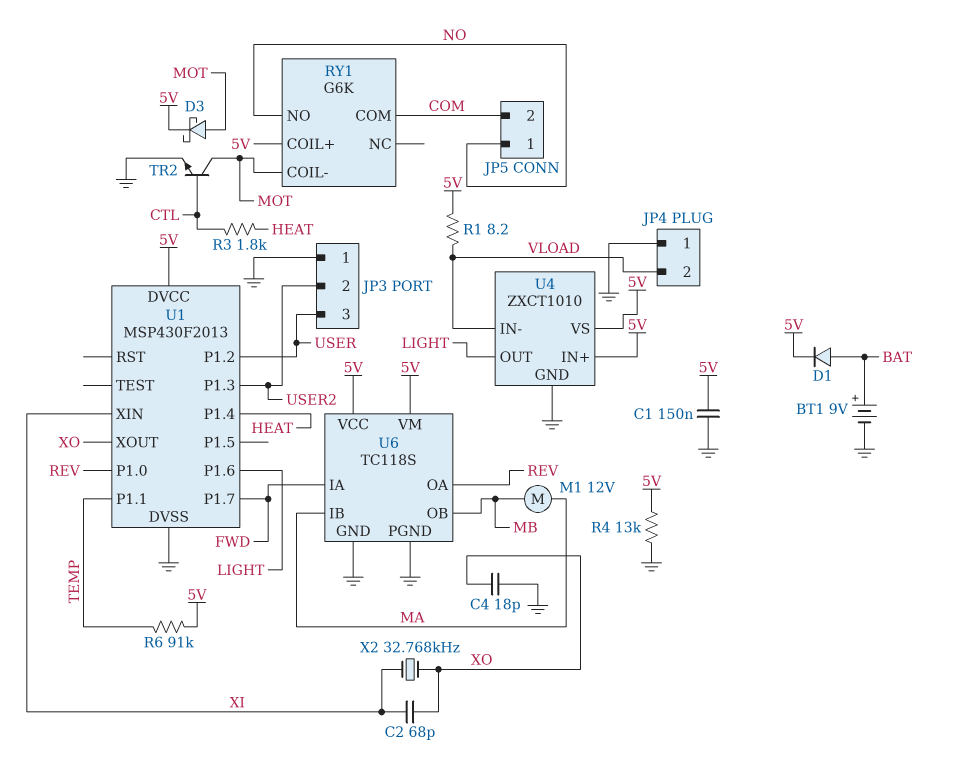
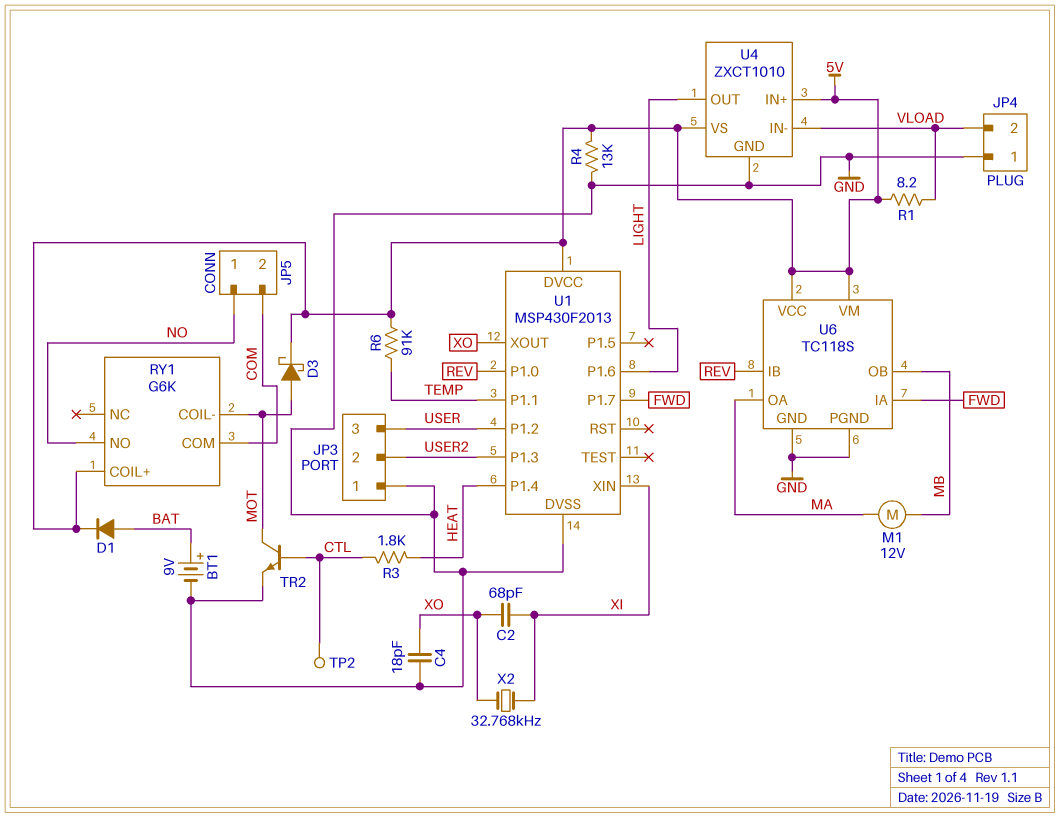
C1: 150nF (5V, GND) -> none
TP2: none -> test point (CTL)
U6 pin IB: MA -> REV
U6 pin OA: REV -> MA

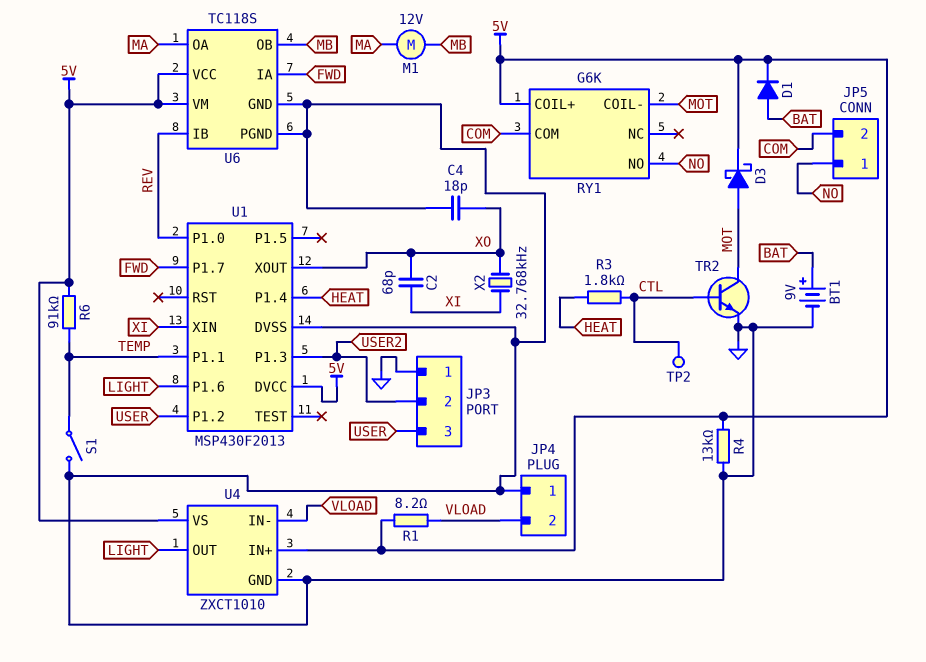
S1: none -> switch (GND, TEMP)

